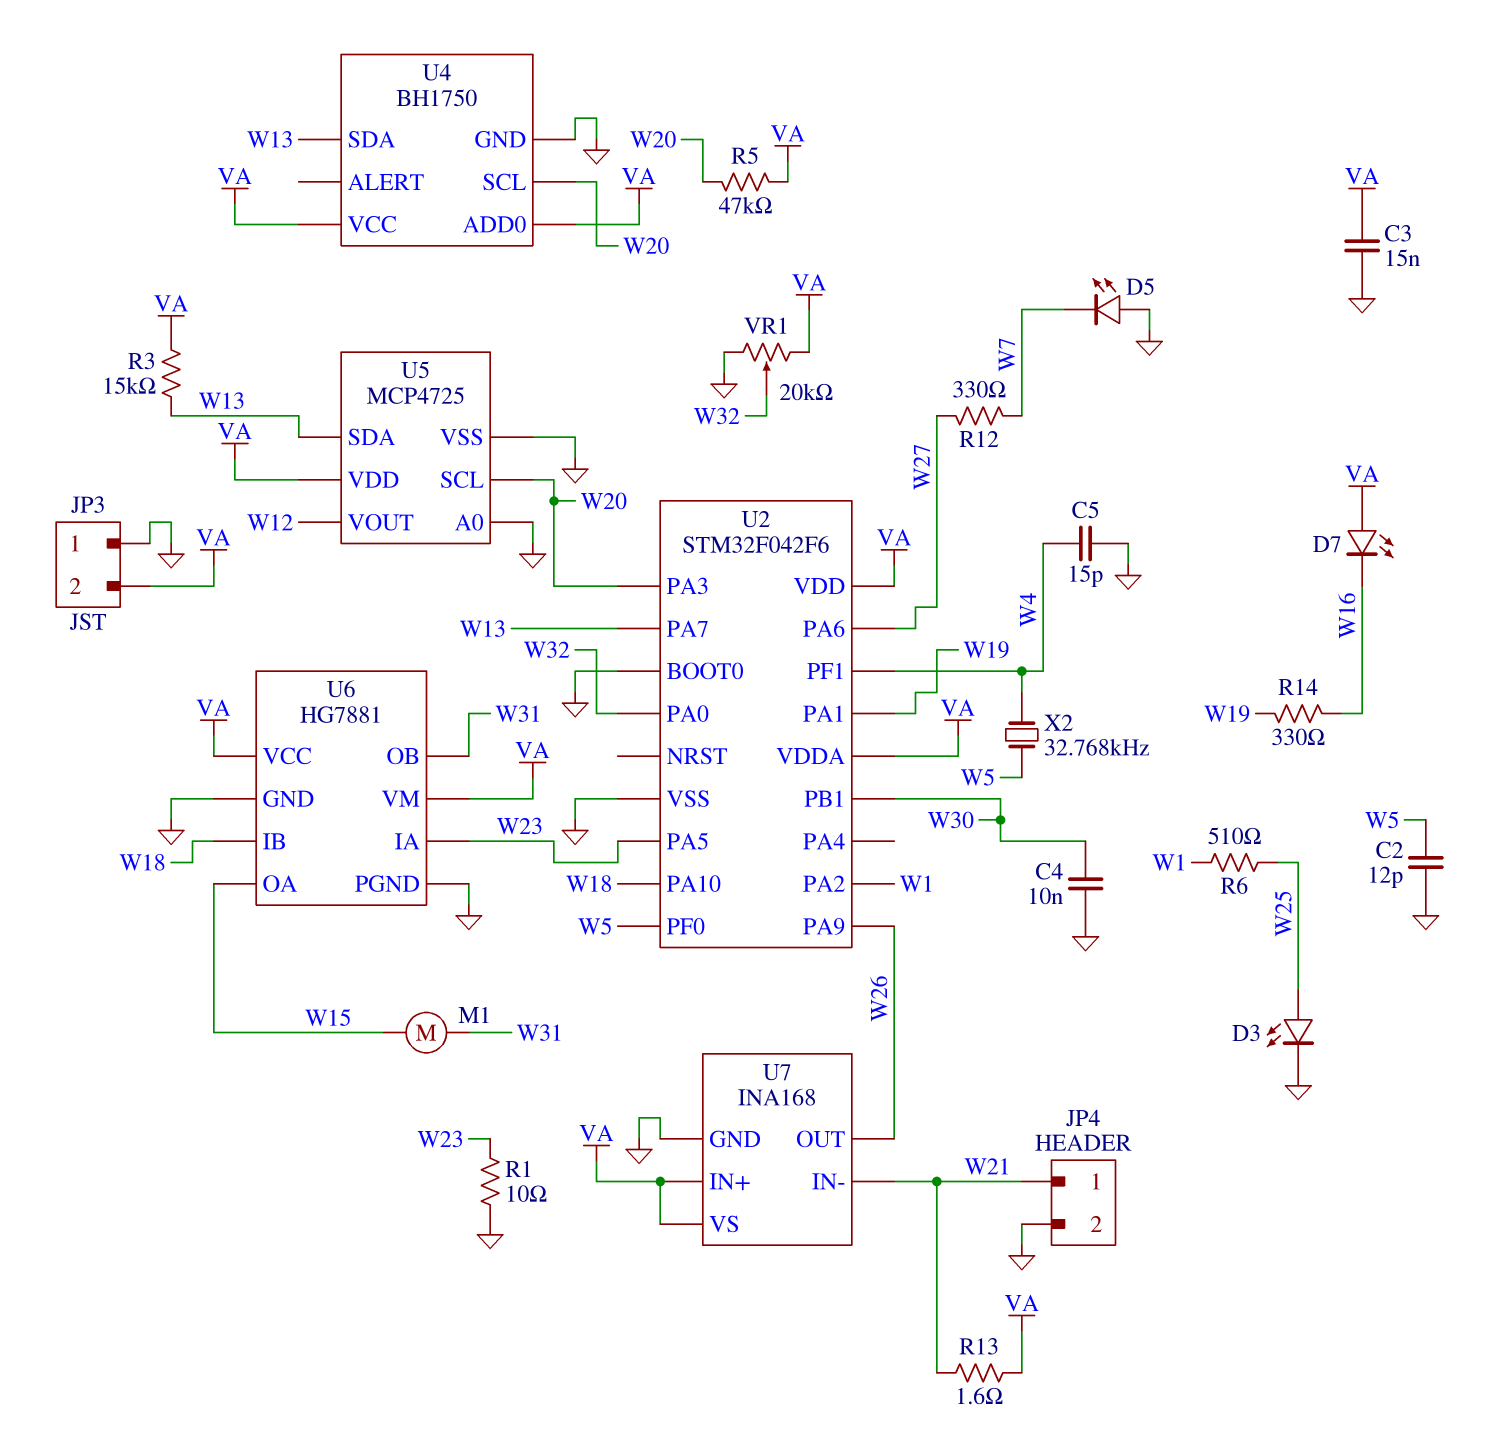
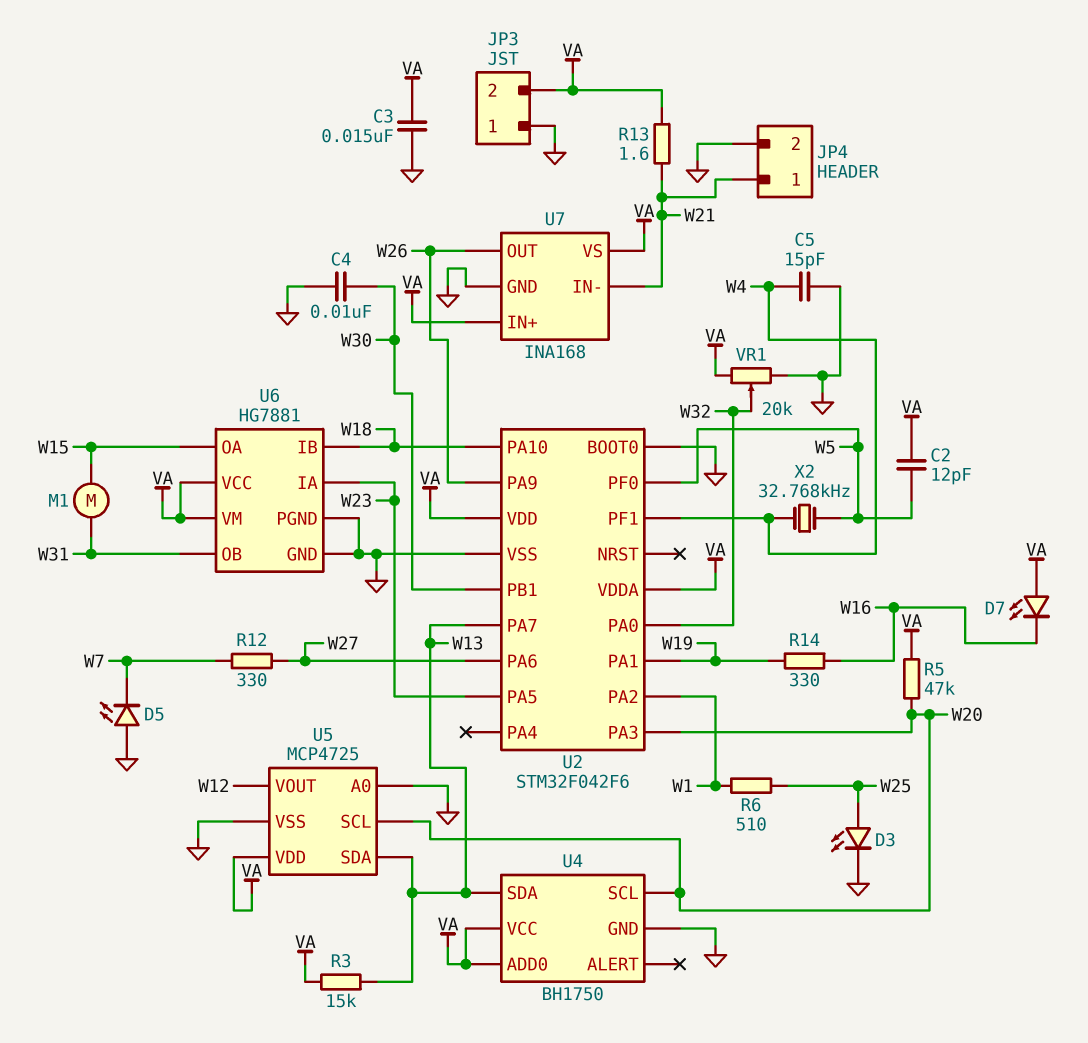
C2: 12pF (GND, W5) -> 12pF (VA, W5)
R1: 10 (GND, W23) -> none

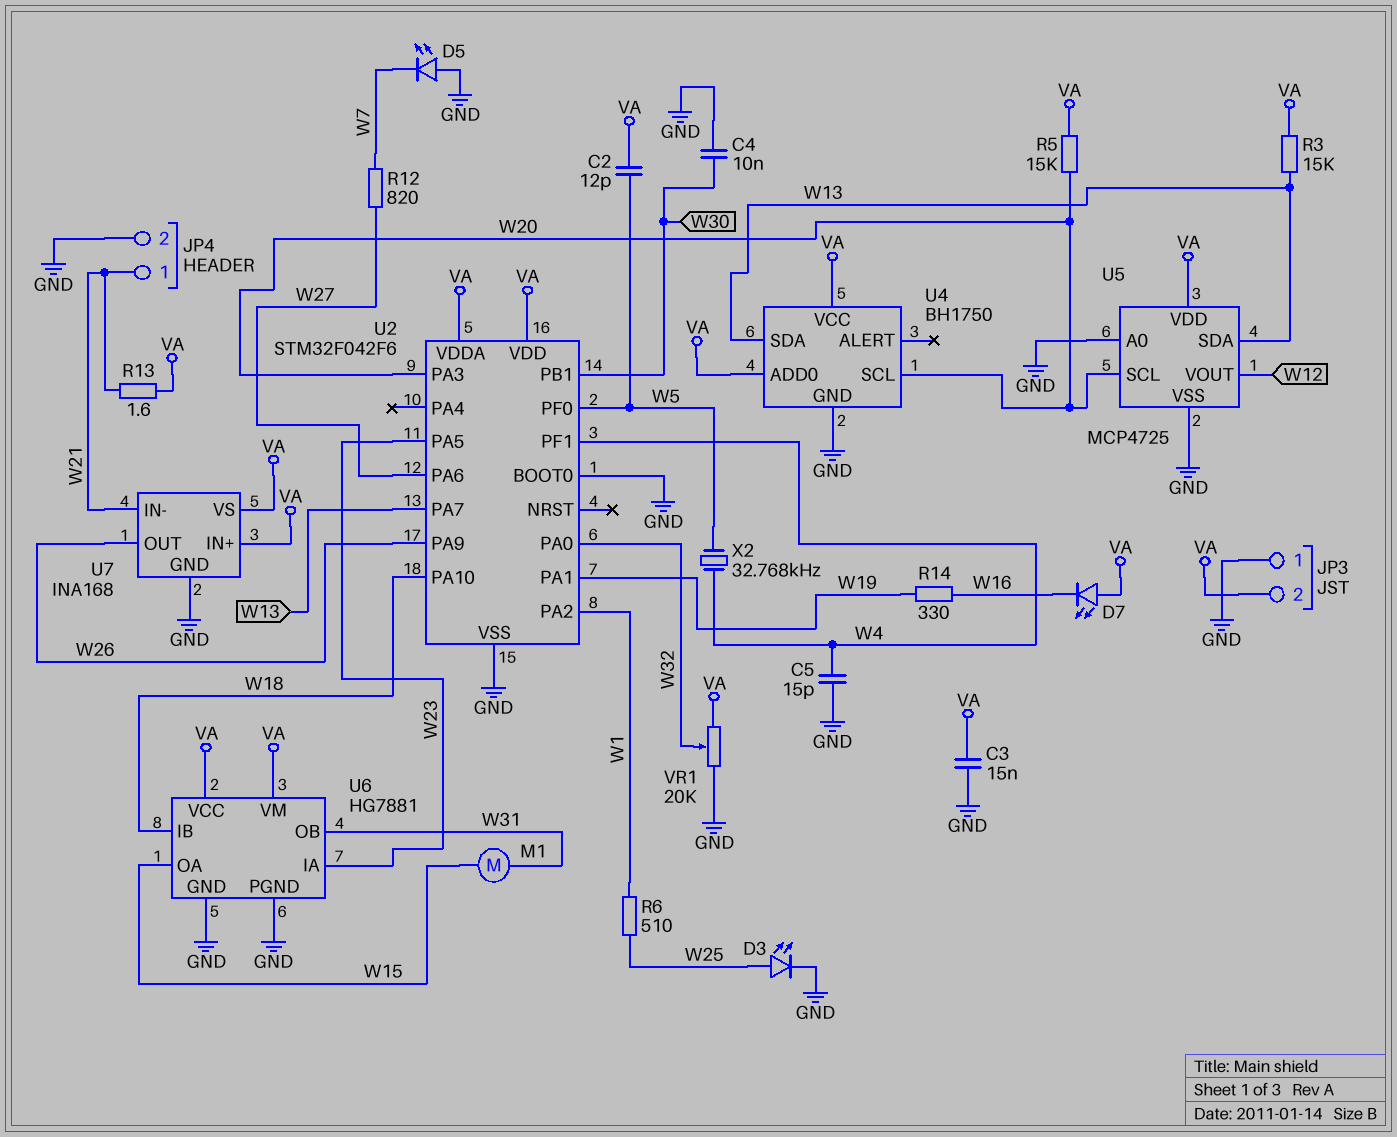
R5: 47k (VA, W20) -> 15k (VA, W20)
R12: 330 (W7, W27) -> 820 (W7, W27)

